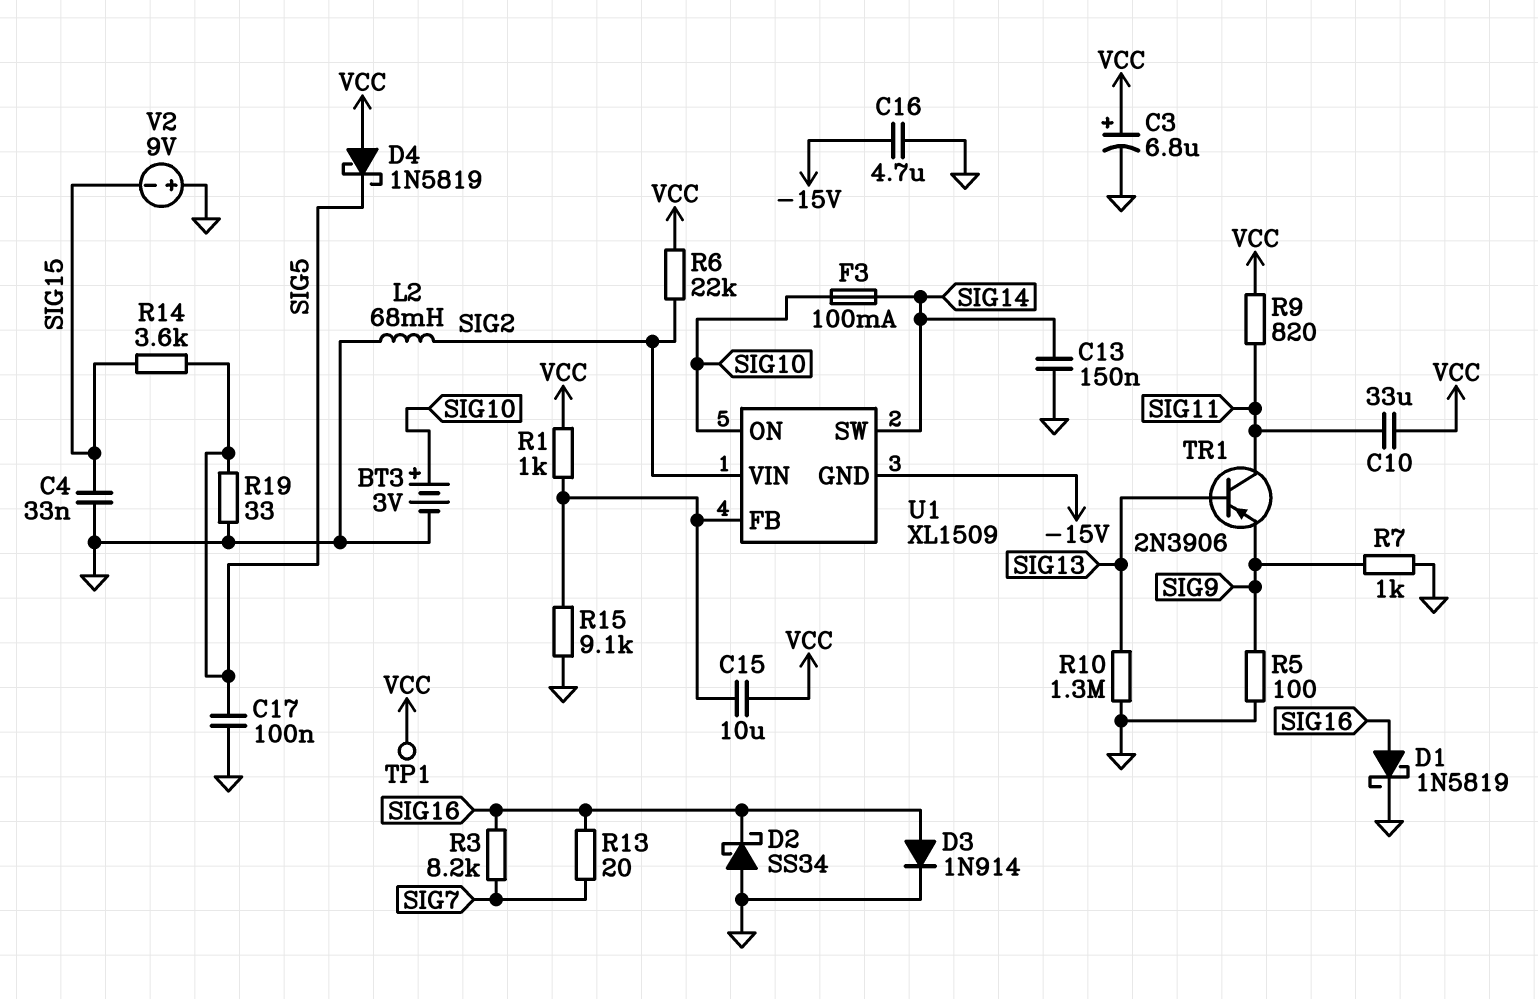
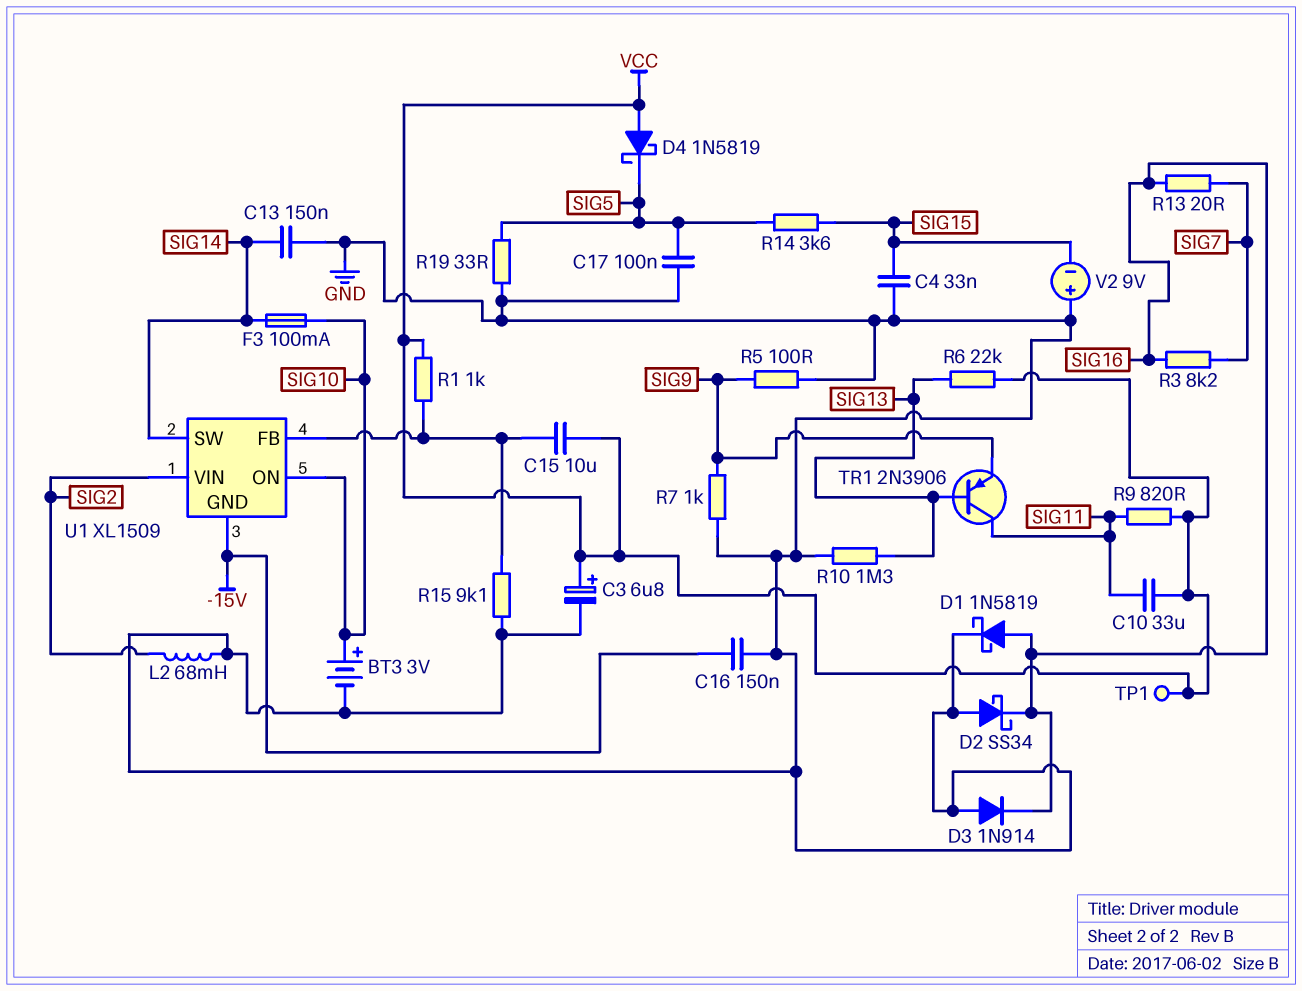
C16: 4.7uF (-15V, GND) -> 150nF (-15V, GND)
D3: diode 1N914 (A SIG16, K GND) -> diode 1N914 (A GND, K SIG16)
R6: 22k (SIG2, VCC) -> 22k (SIG13, VCC)

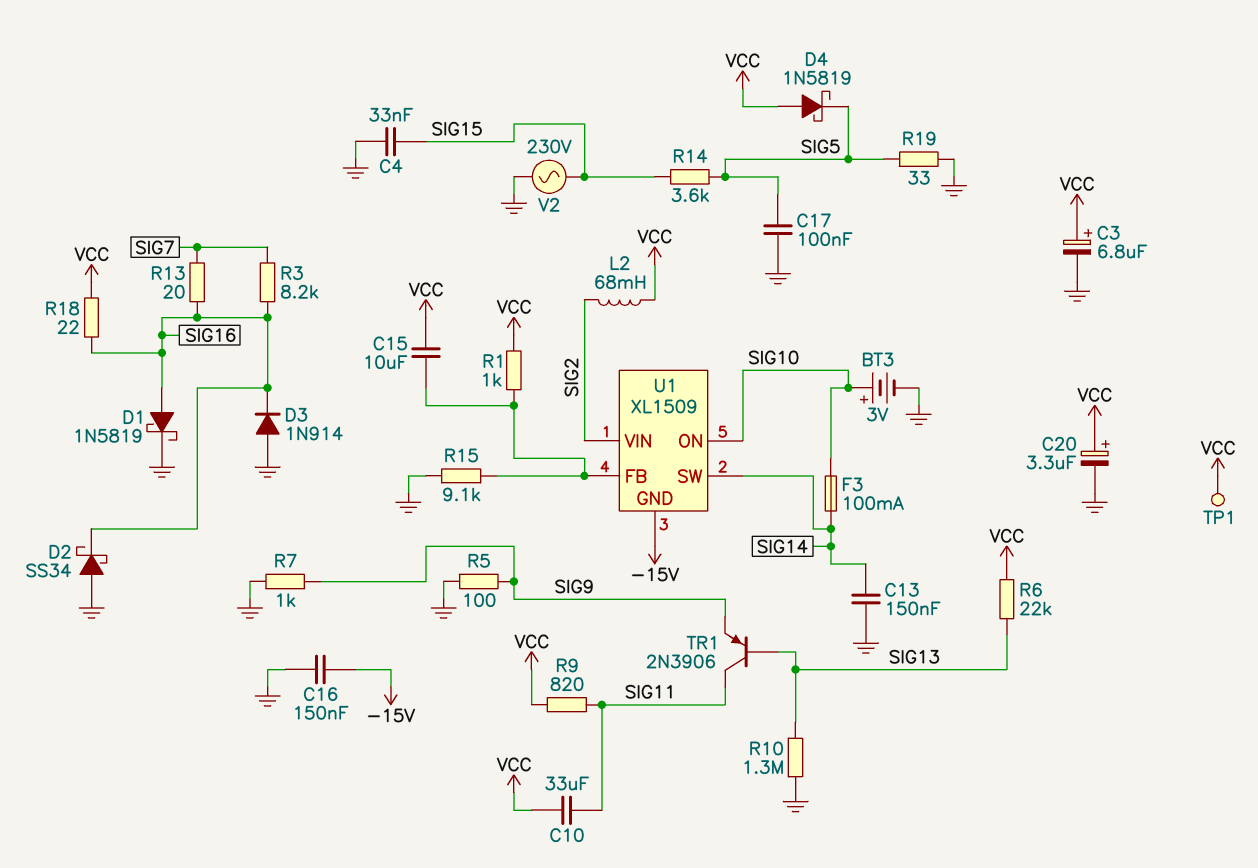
C20: none -> 3.3uF (plus VCC, minus GND)
L2: 68mH (GND, SIG2) -> 68mH (SIG2, VCC)
R18: none -> 22 (SIG16, VCC)
V2: 9V (plus GND, minus SIG15) -> AC 230V (GND, SIG15)

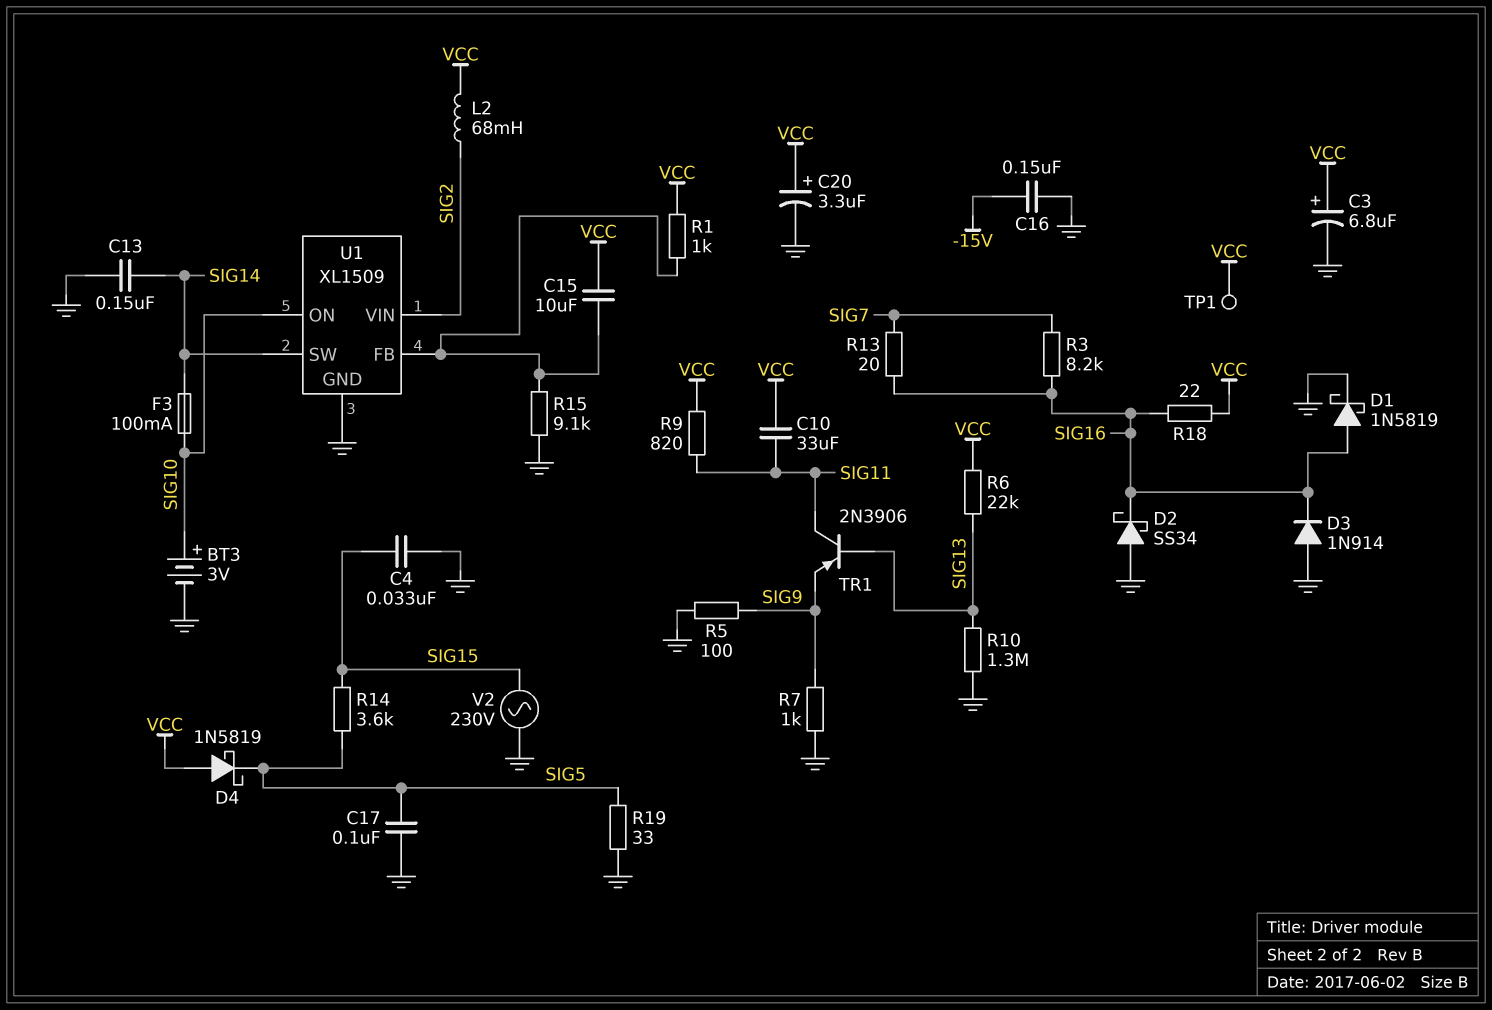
U1 pin GND: -15V -> GND

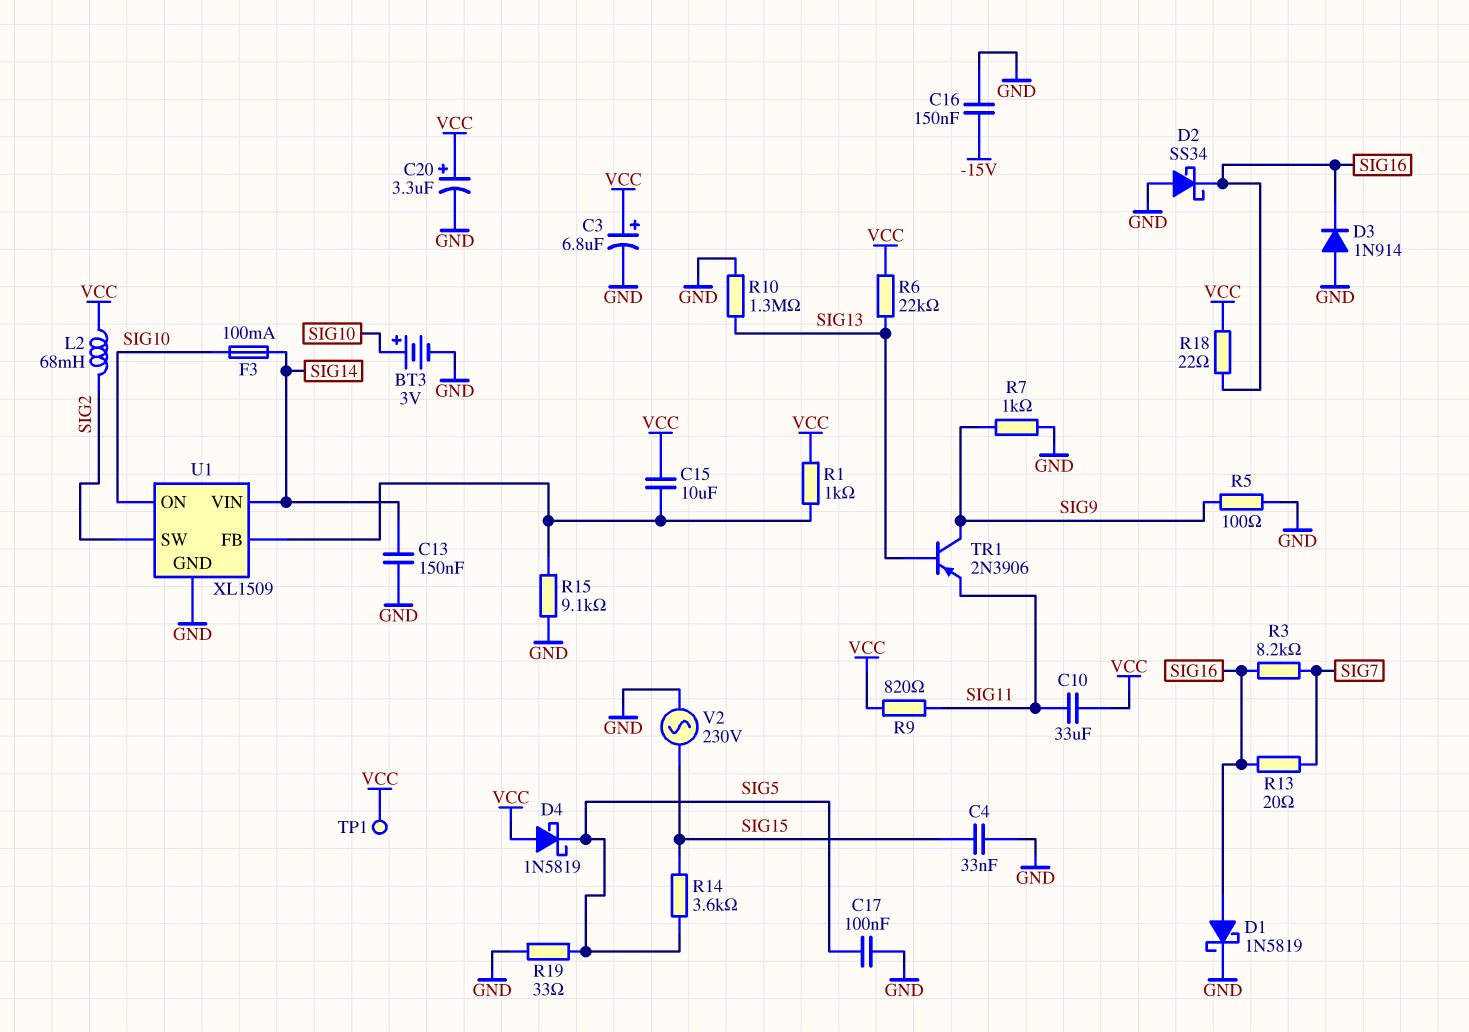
TR1: PNP 2N3906 (B SIG13, C SIG11, E SIG9) -> PNP 2N3906 (B SIG13, C SIG9, E SIG11)
U1 pin SW: SIG14 -> SIG2
U1 pin VIN: SIG2 -> SIG14

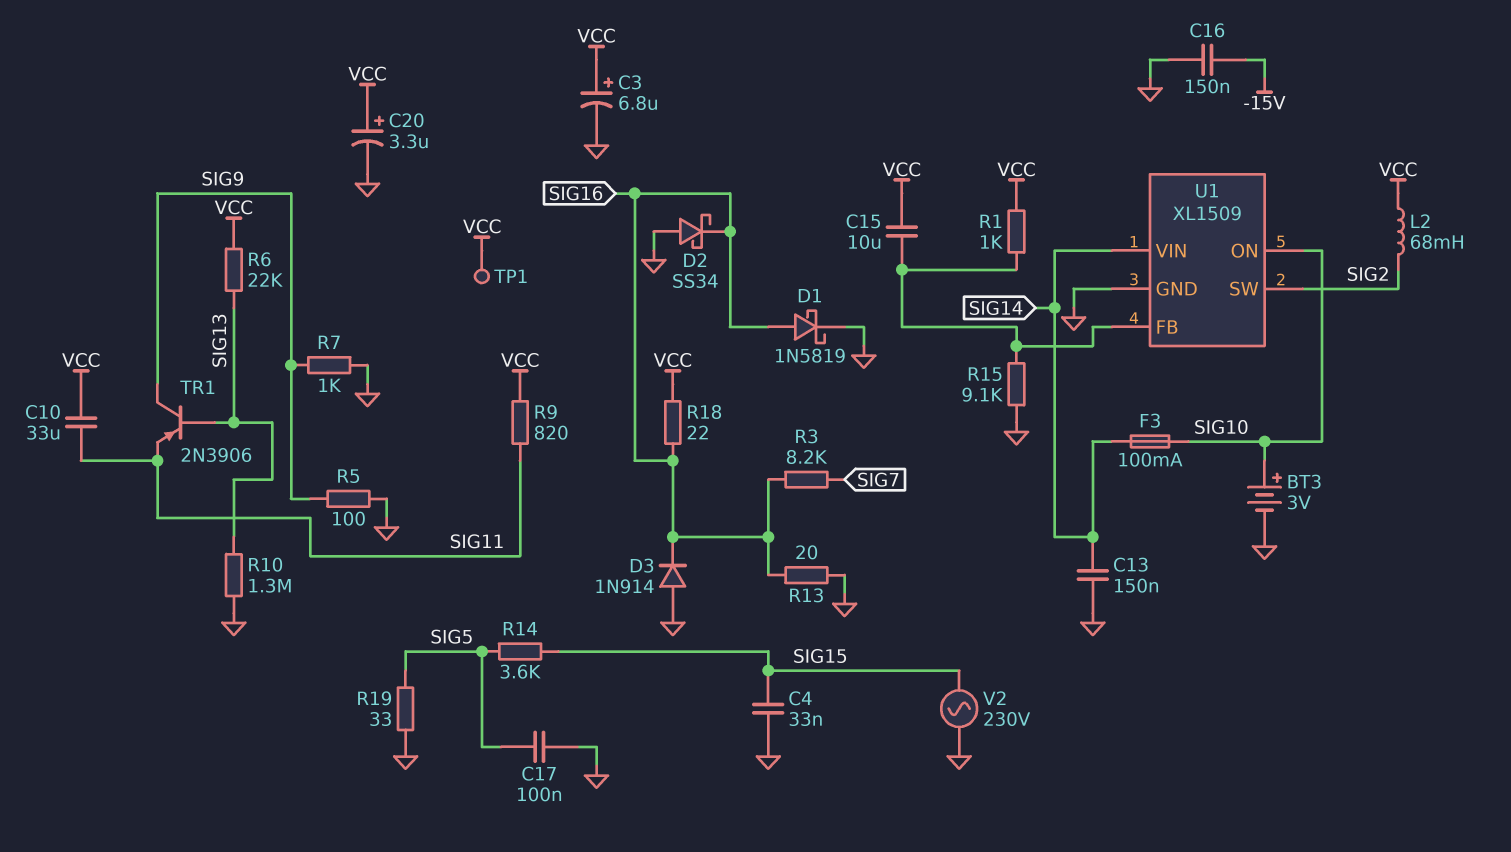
D4: schottky 1N5819 (A VCC, K SIG5) -> none
R13: 20 (SIG7, SIG16) -> 20 (GND, SIG16)

